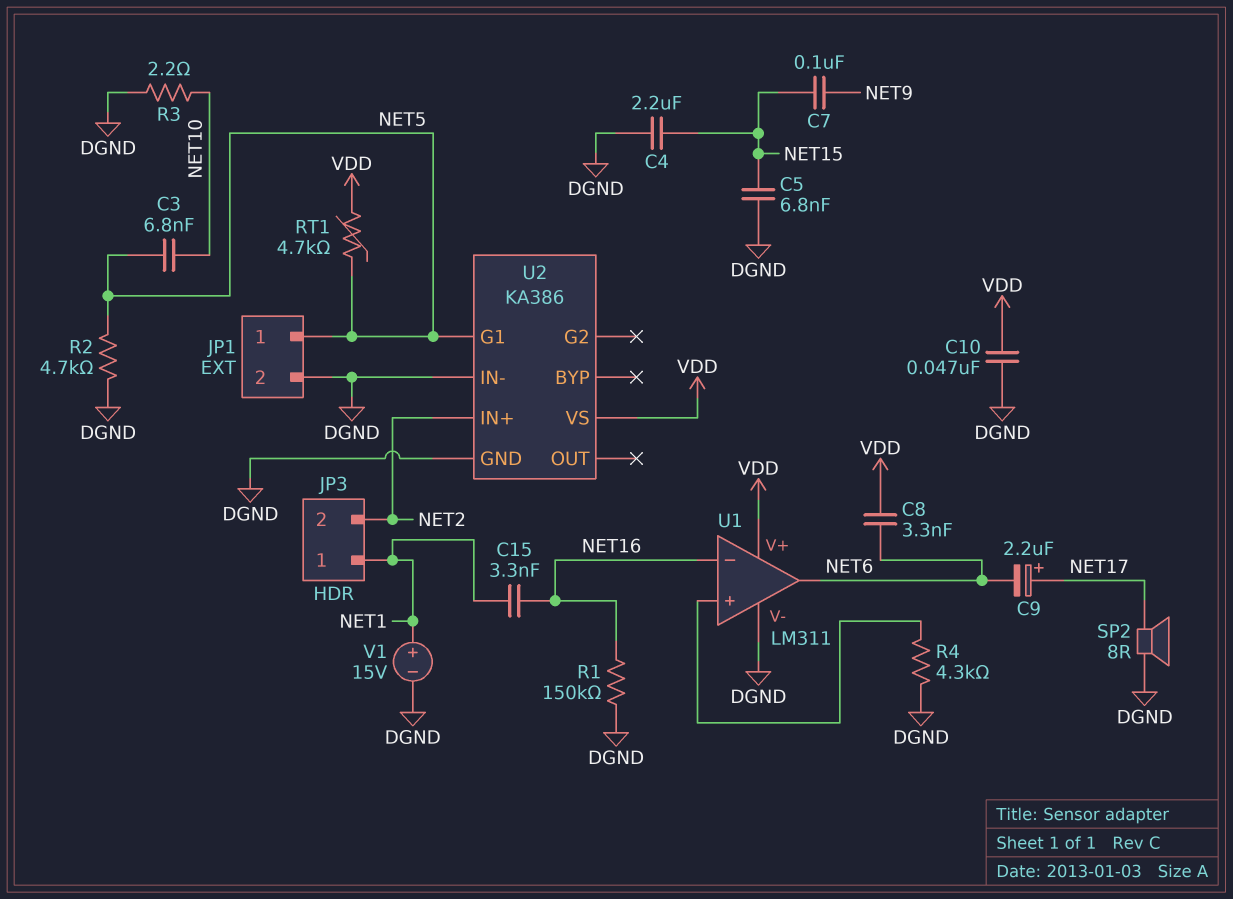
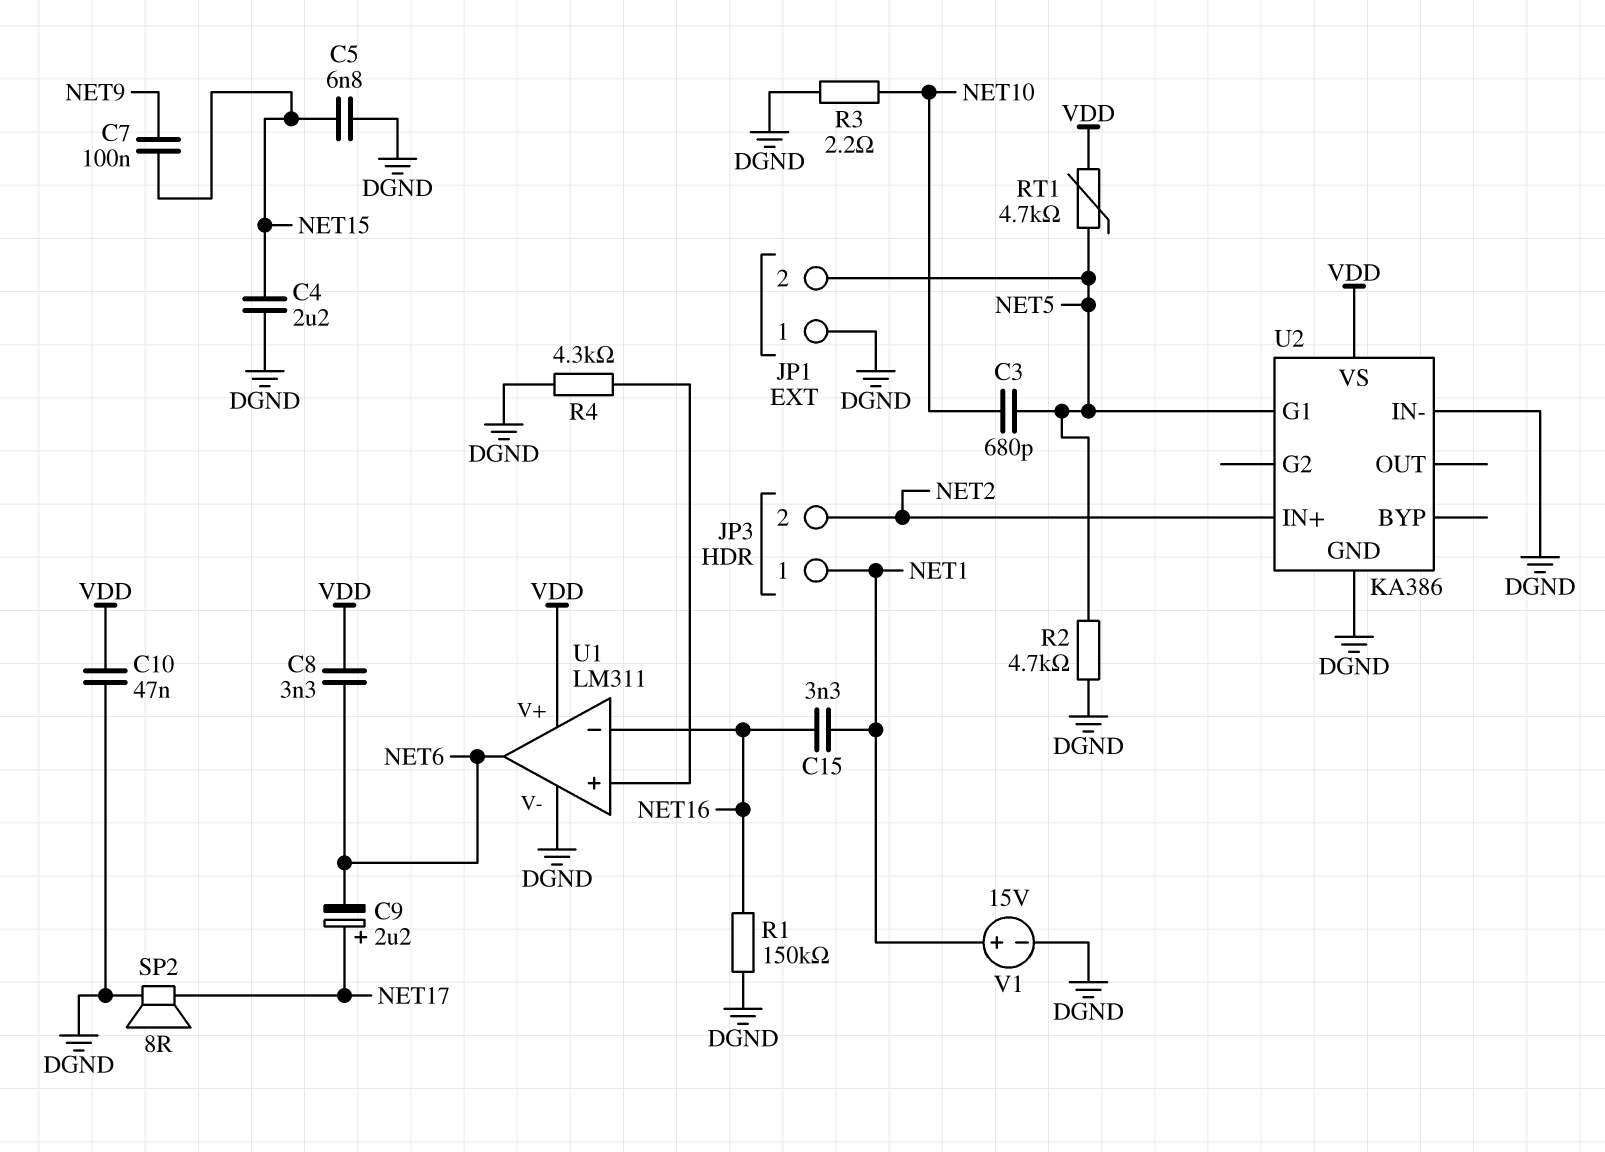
C3: 6.8nF (NET5, NET10) -> 680pF (NET5, NET10)
JP1 pin 1: NET5 -> DGND
JP1 pin 2: DGND -> NET5

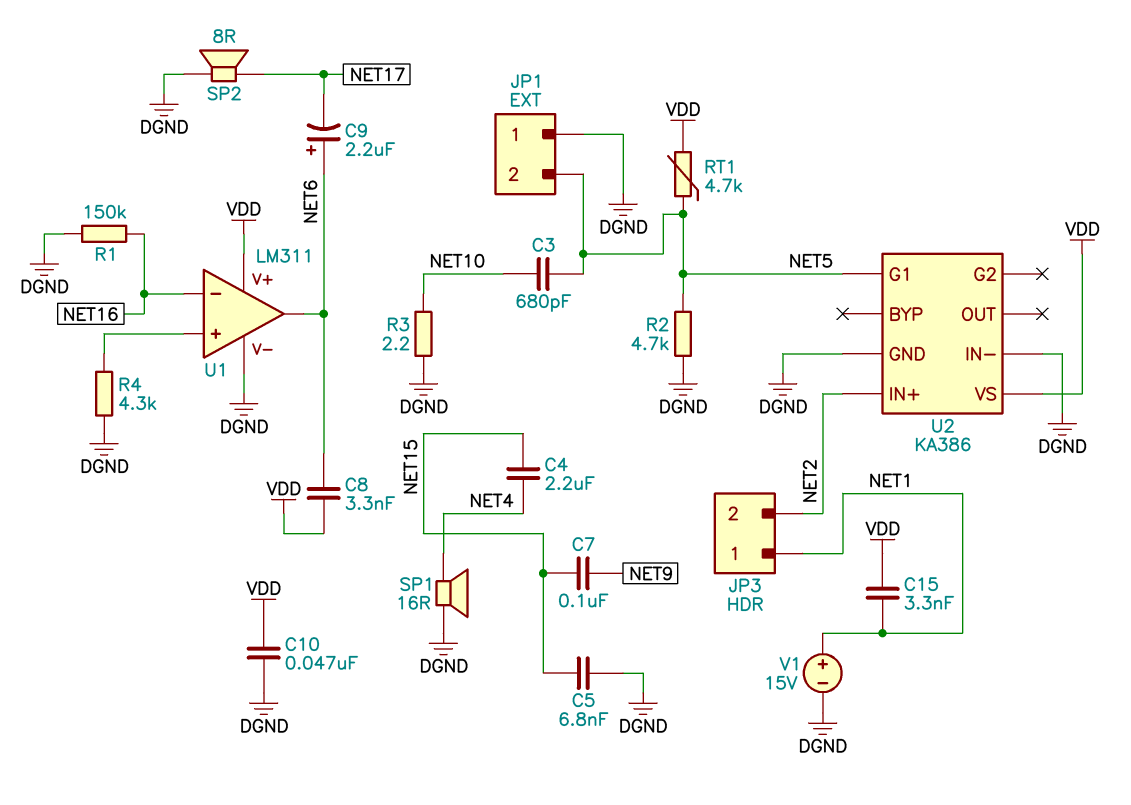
C4: 2.2uF (DGND, NET15) -> 2.2uF (NET4, NET15)
C9: 2.2uF (plus NET17, minus NET6) -> 2.2uF (plus NET6, minus NET17)
C15: 3.3nF (NET1, NET16) -> 3.3nF (NET1, VDD)
SP1: none -> speaker 16R (DGND, NET4)

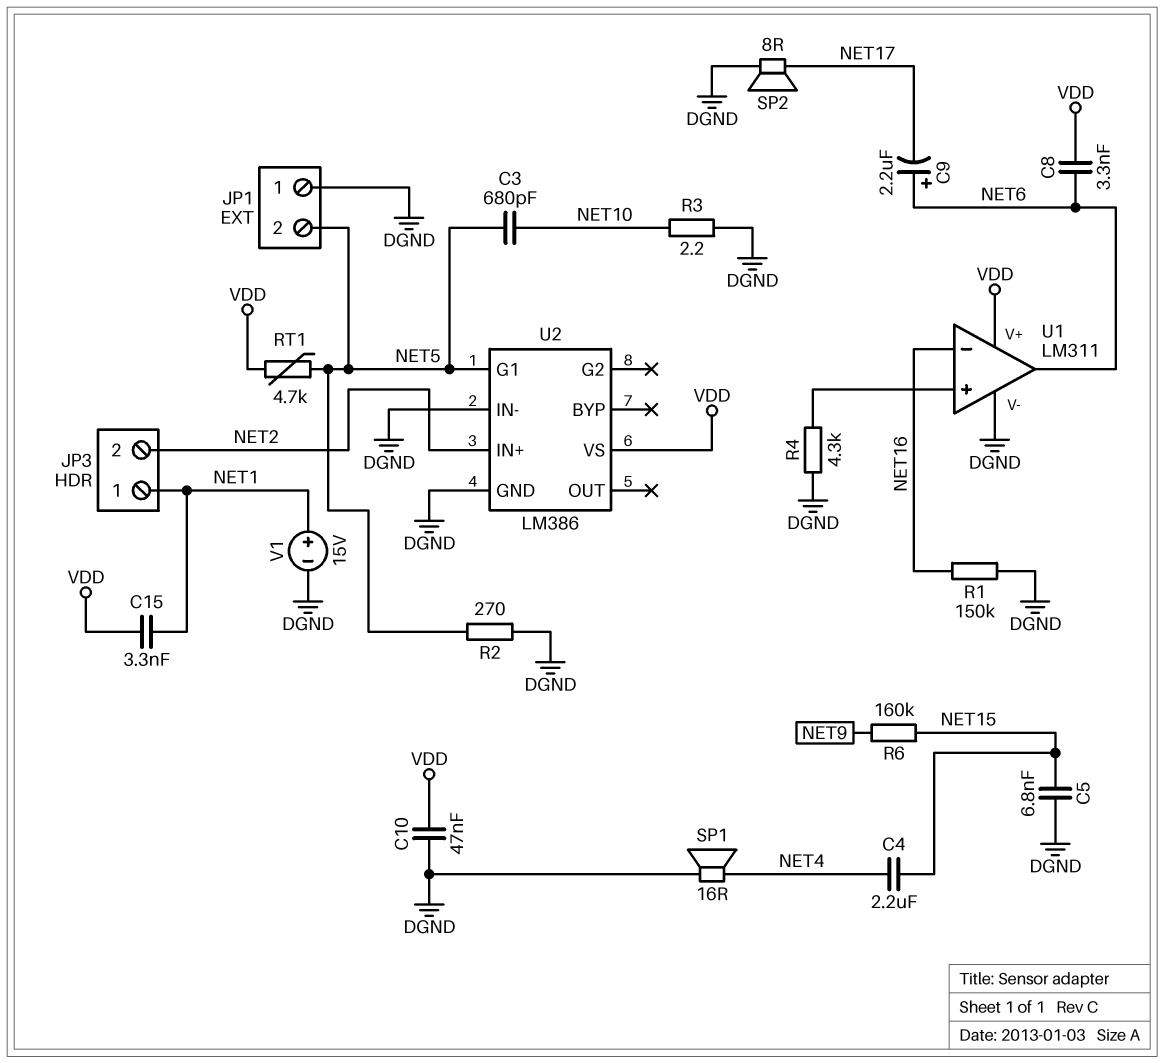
C7: 100nF (NET9, NET15) -> none
R2: 4.7k (DGND, NET5) -> 270 (DGND, NET5)
R6: none -> 160k (NET9, NET15)
U2: KA386 -> LM386

